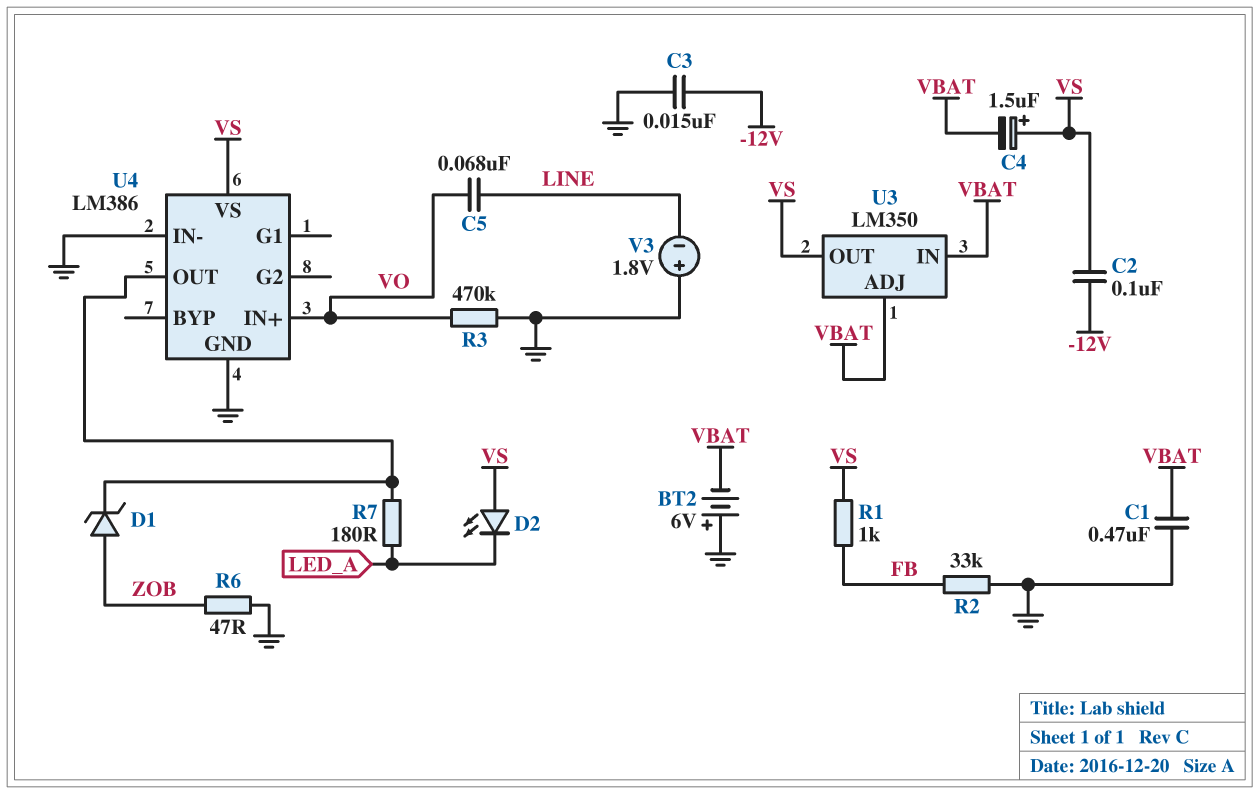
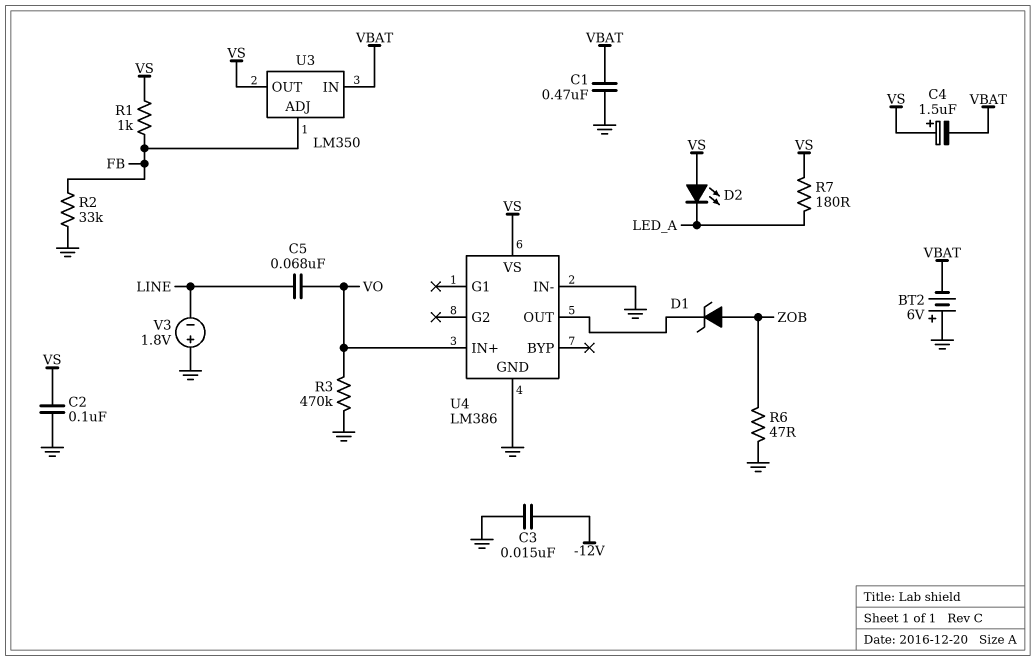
C2: 100nF (-12V, VS) -> 100nF (GND, VS)
R7: 180 (LED_A, U4/OUT) -> 180 (LED_A, VS)
U3 pin ADJ: VBAT -> FB

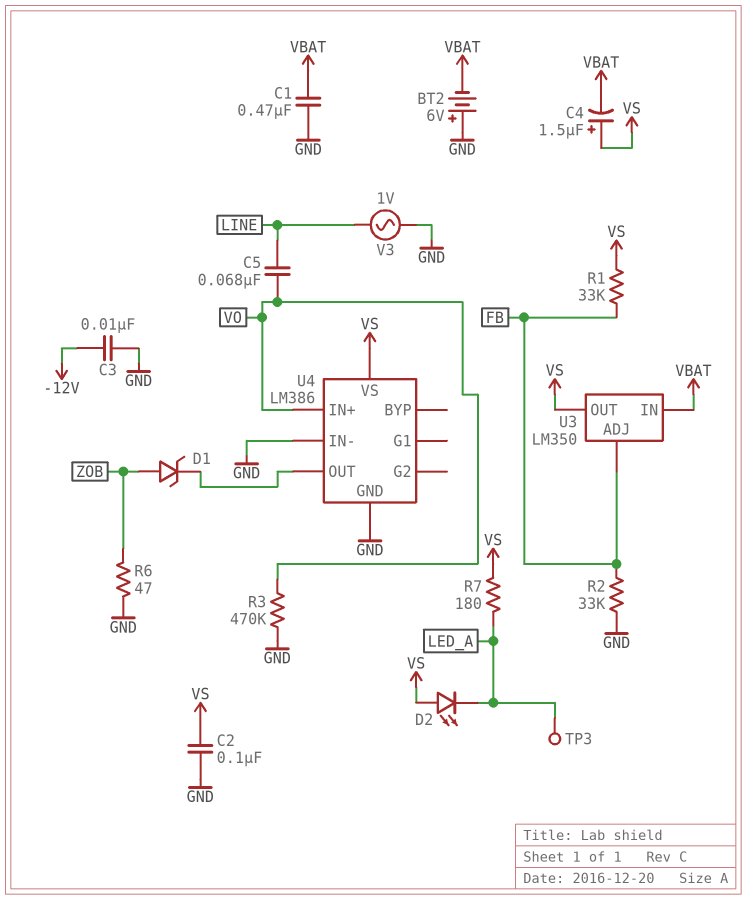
C3: 15nF (-12V, GND) -> 10nF (-12V, GND)
R1: 1k (FB, VS) -> 33k (FB, VS)
TP3: none -> test point (LED_A)
V3: 1.8V (plus GND, minus LINE) -> AC 1V (GND, LINE)

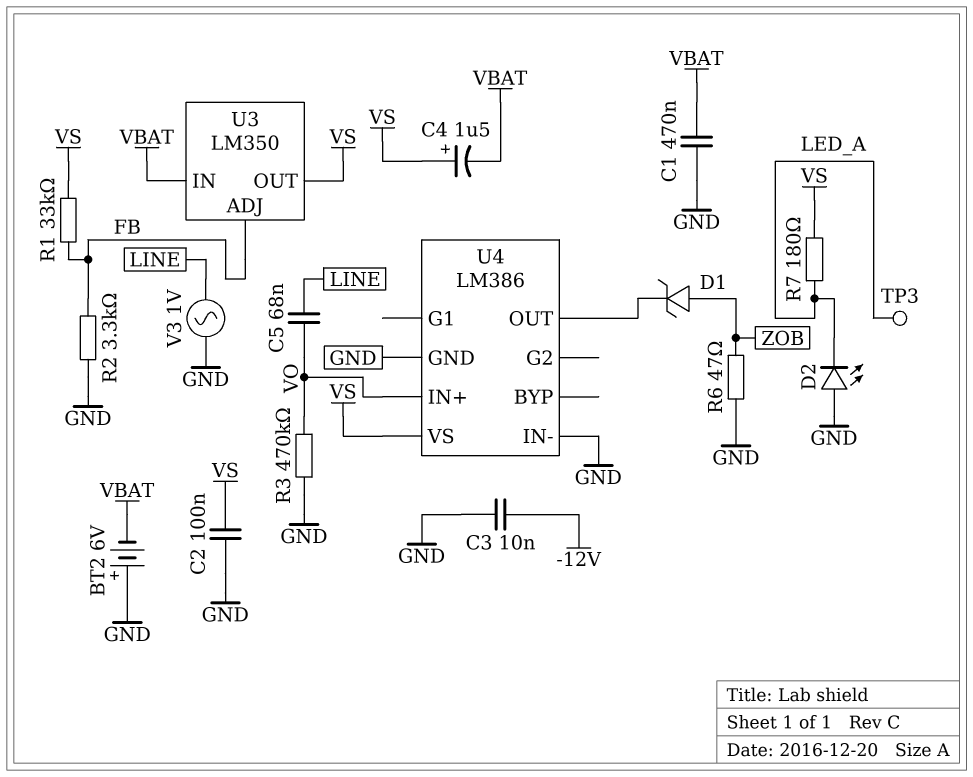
D2: LED (A VS, K LED_A) -> LED (A GND, K LED_A)
R2: 33k (FB, GND) -> 3.3k (FB, GND)

